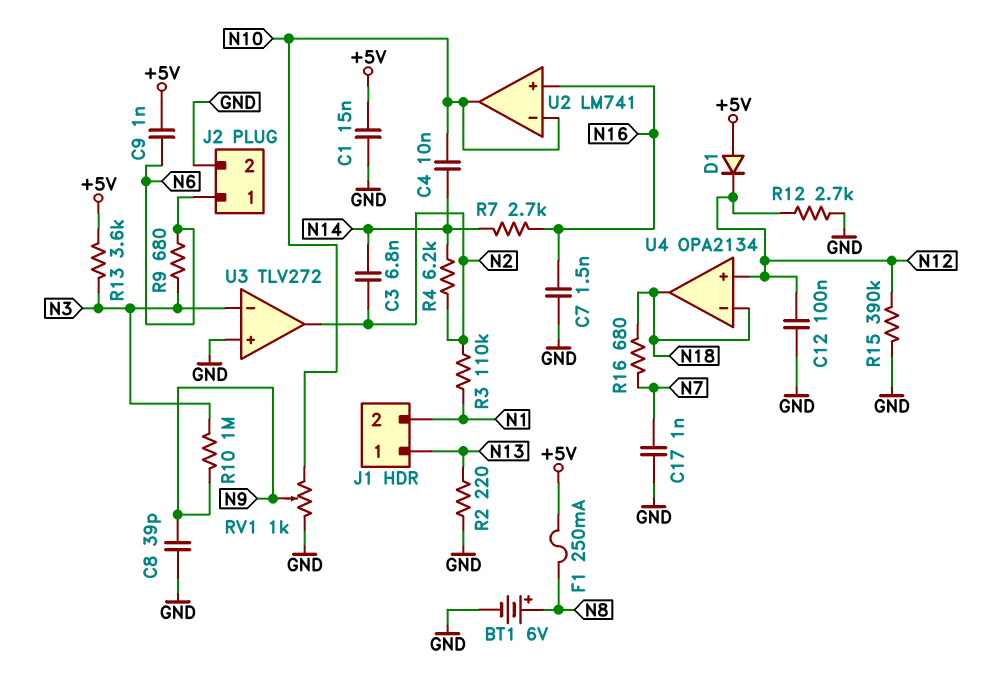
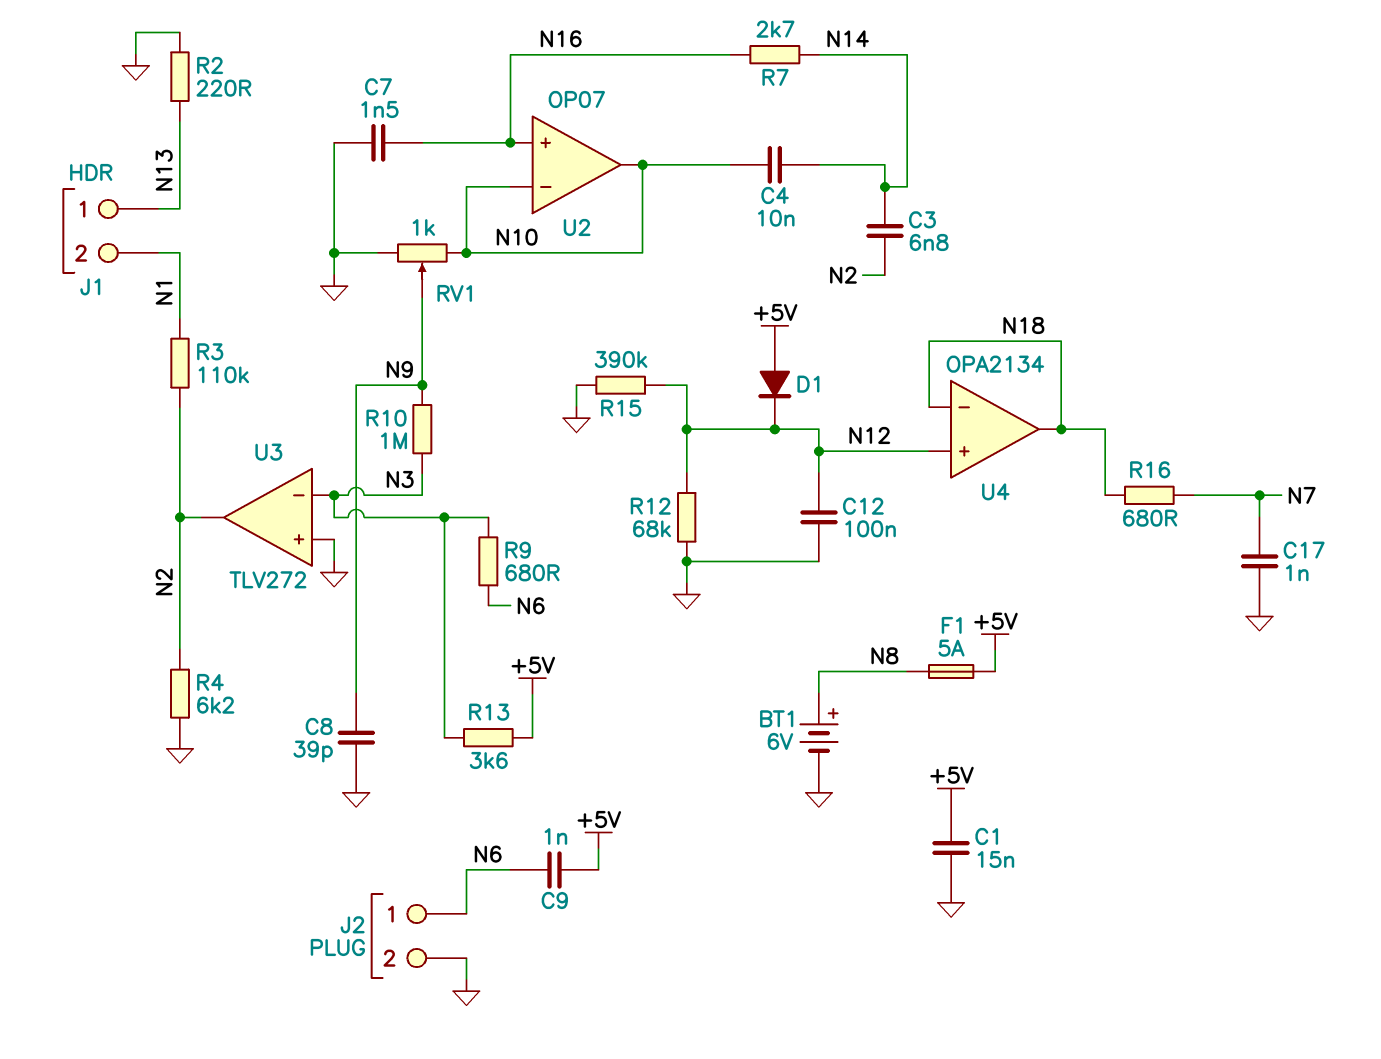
F1: 250mA (+5V, N8) -> 5A (+5V, N8)
R4: 6.2k (N2, N14) -> 6.2k (GND, N2)
R12: 2.7k (GND, N12) -> 68k (GND, N12)
U2: LM741 -> OP07

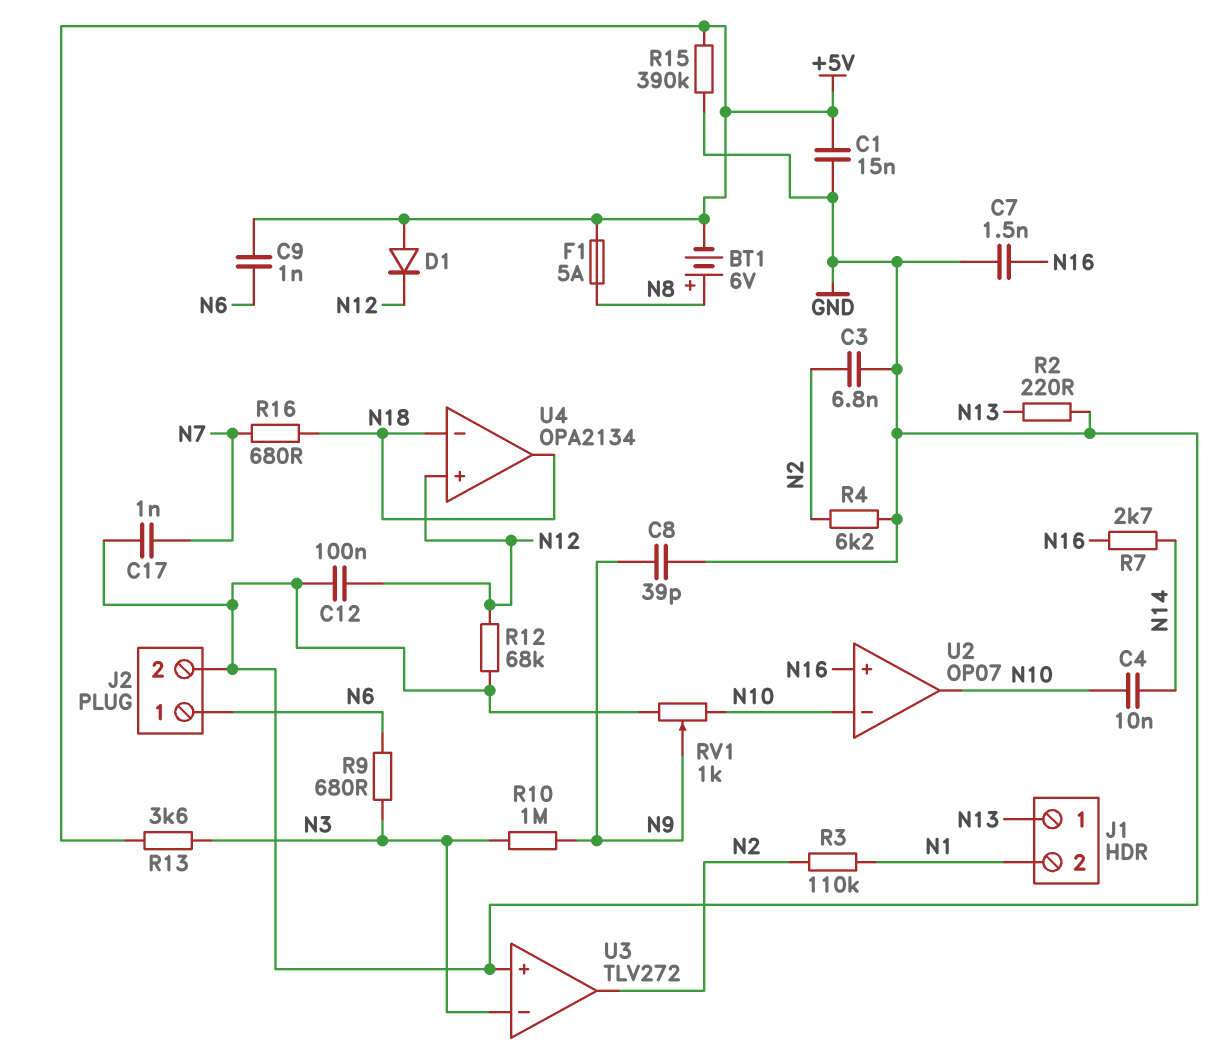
BT1: 6V (plus N8, minus GND) -> 6V (plus N8, minus +5V)
C3: 6.8nF (N2, N14) -> 6.8nF (GND, N2)
R15: 390k (GND, N12) -> 390k (+5V, GND)

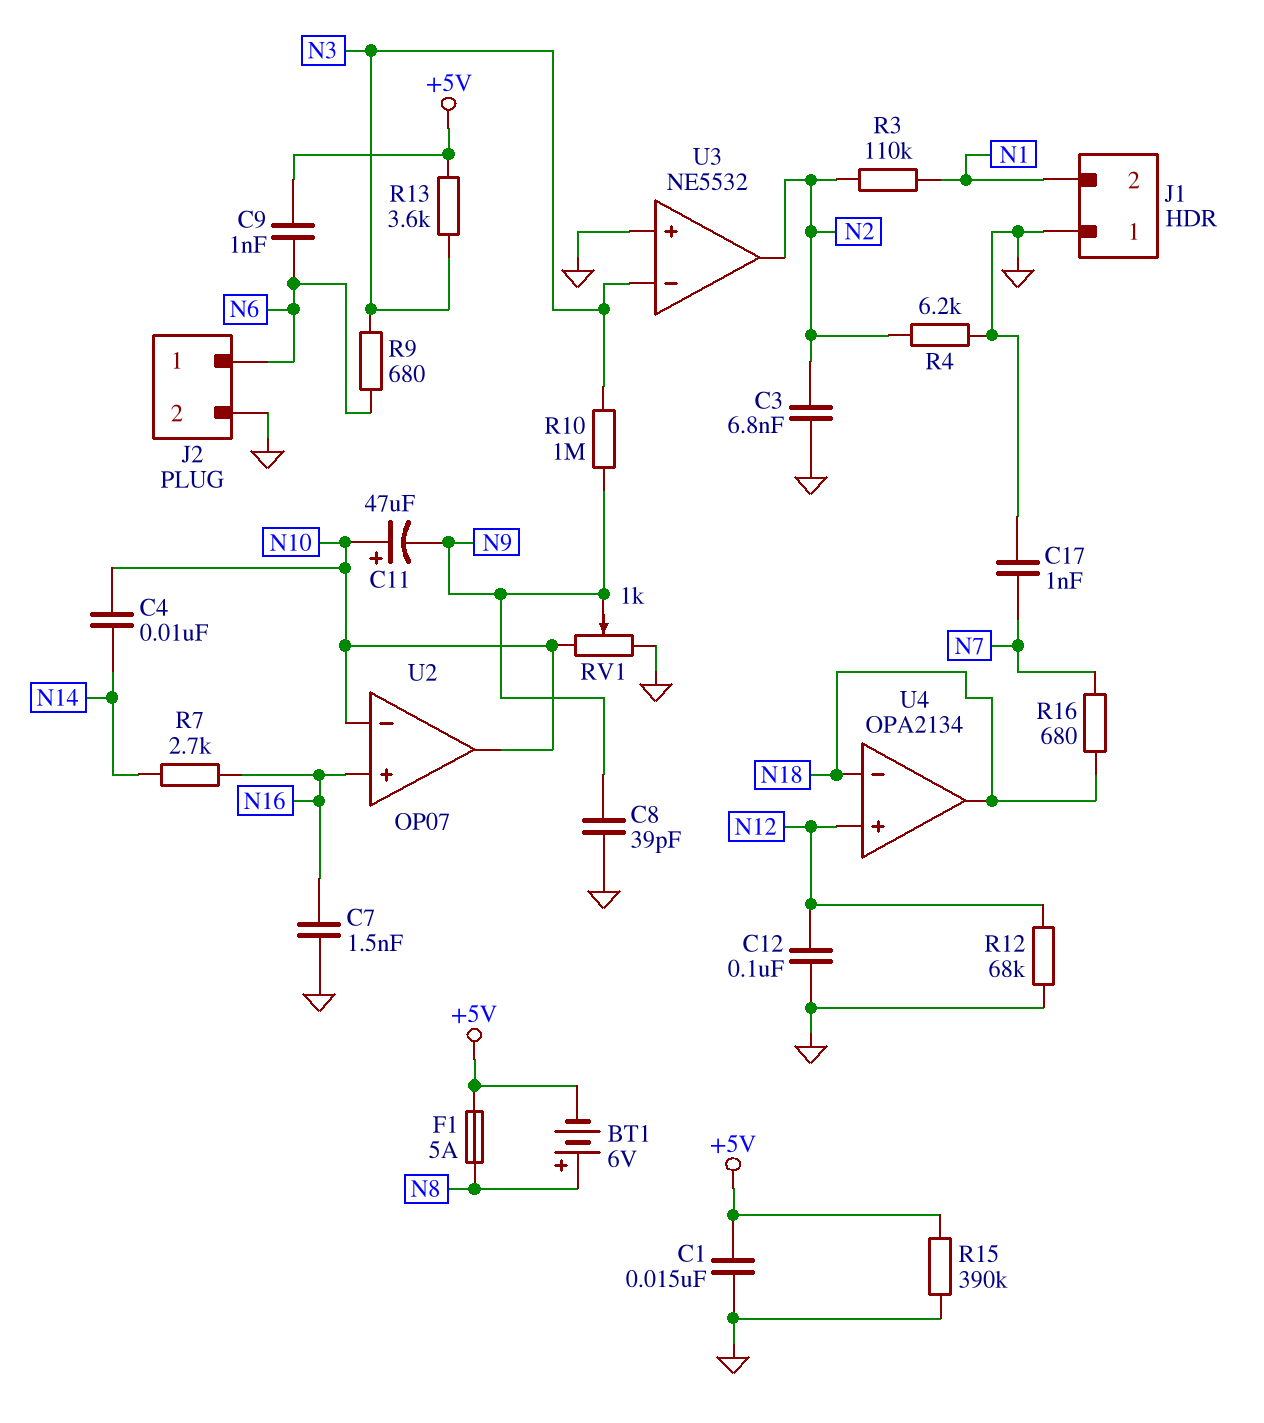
C11: none -> 47uF (plus N10, minus N9)
D1: diode (A +5V, K N12) -> none
J1 pin 1: N13 -> GND
R2: 220 (GND, N13) -> none
U3: TLV272 -> NE5532

